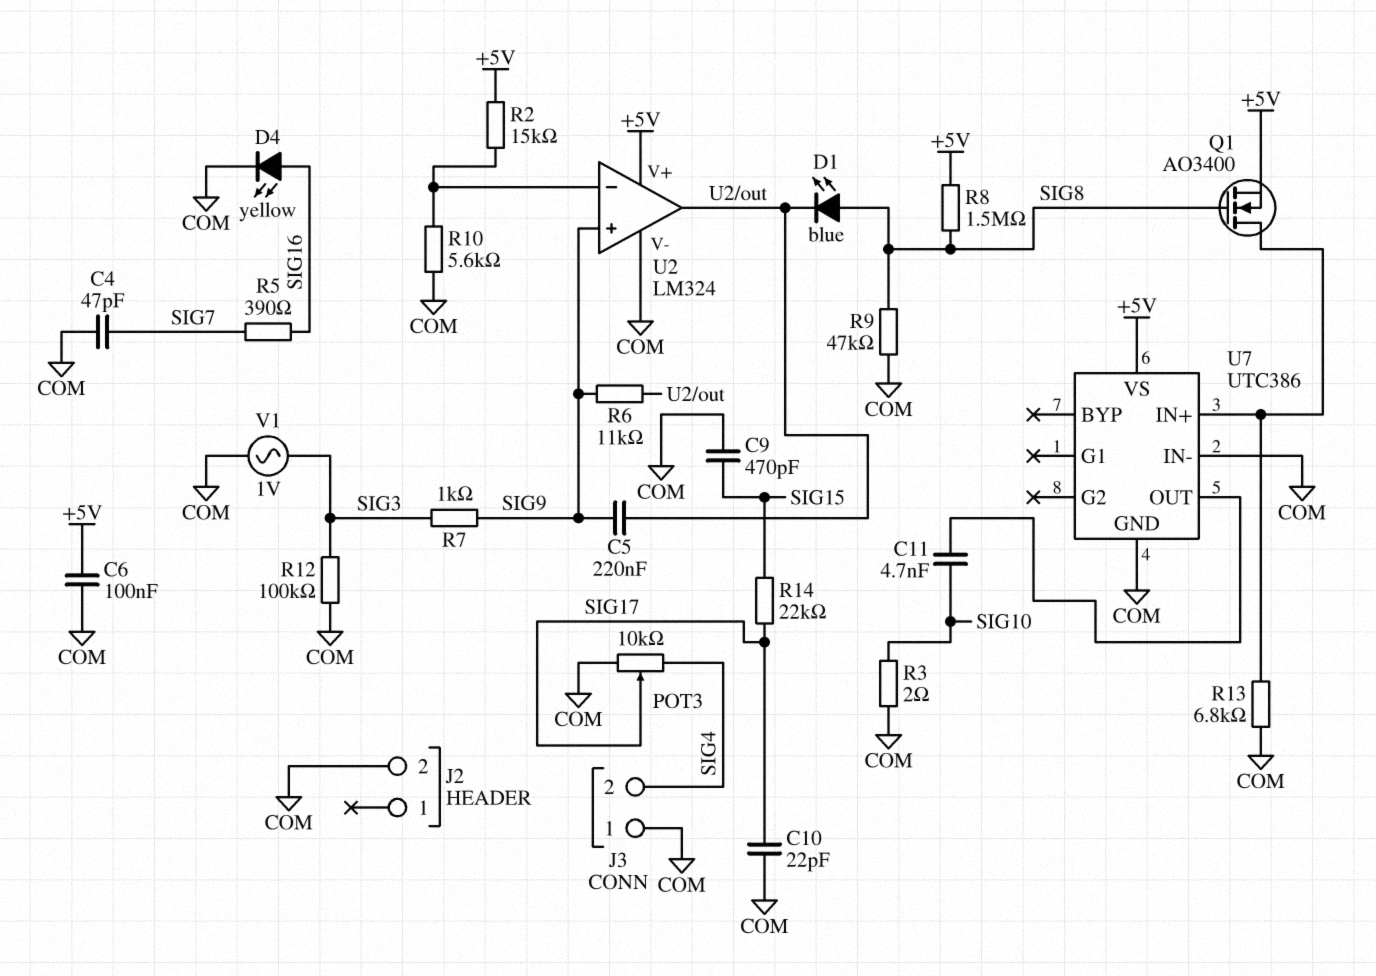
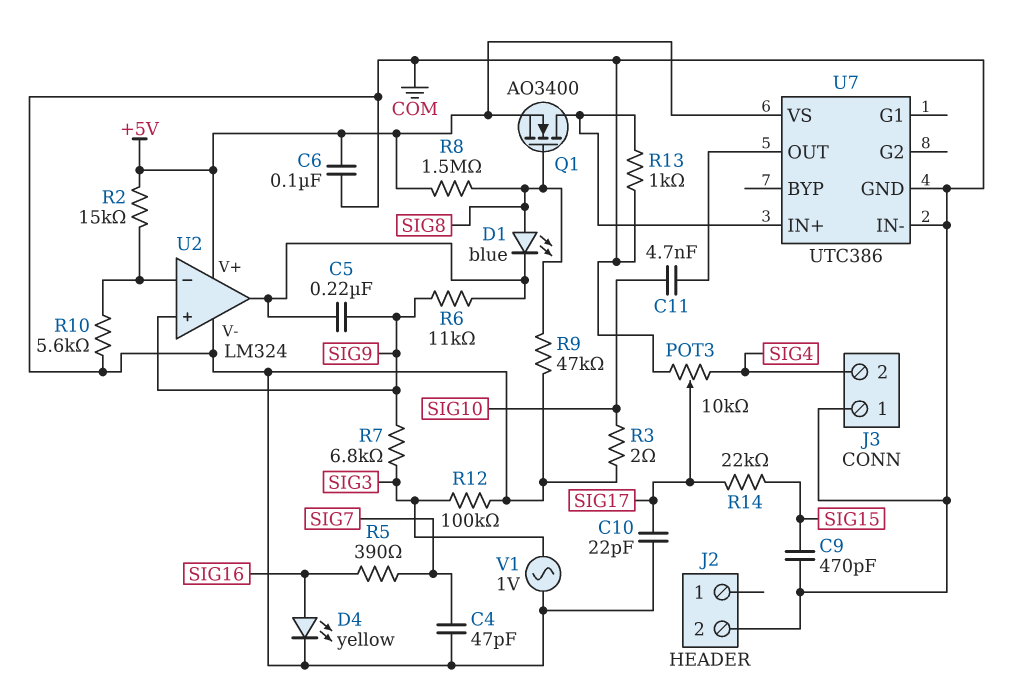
R7: 1k (SIG3, SIG9) -> 6.8k (SIG3, SIG9)
R13: 6.8k (COM, U7/IN+) -> 1k (COM, U7/IN+)

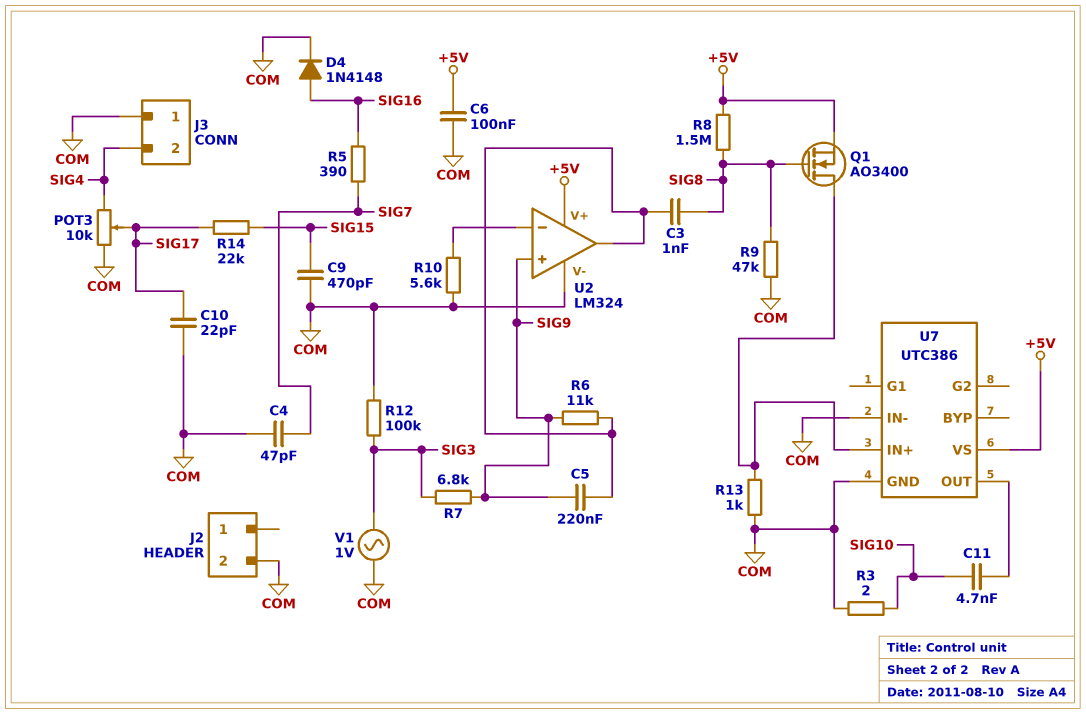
C3: none -> 1nF (SIG8, U2/out)
D1: LED blue (A SIG8, K U2/out) -> none
D4: LED yellow (A SIG16, K COM) -> diode 1N4148 (A SIG16, K COM)
R2: 15k (+5V, U2/in-) -> none

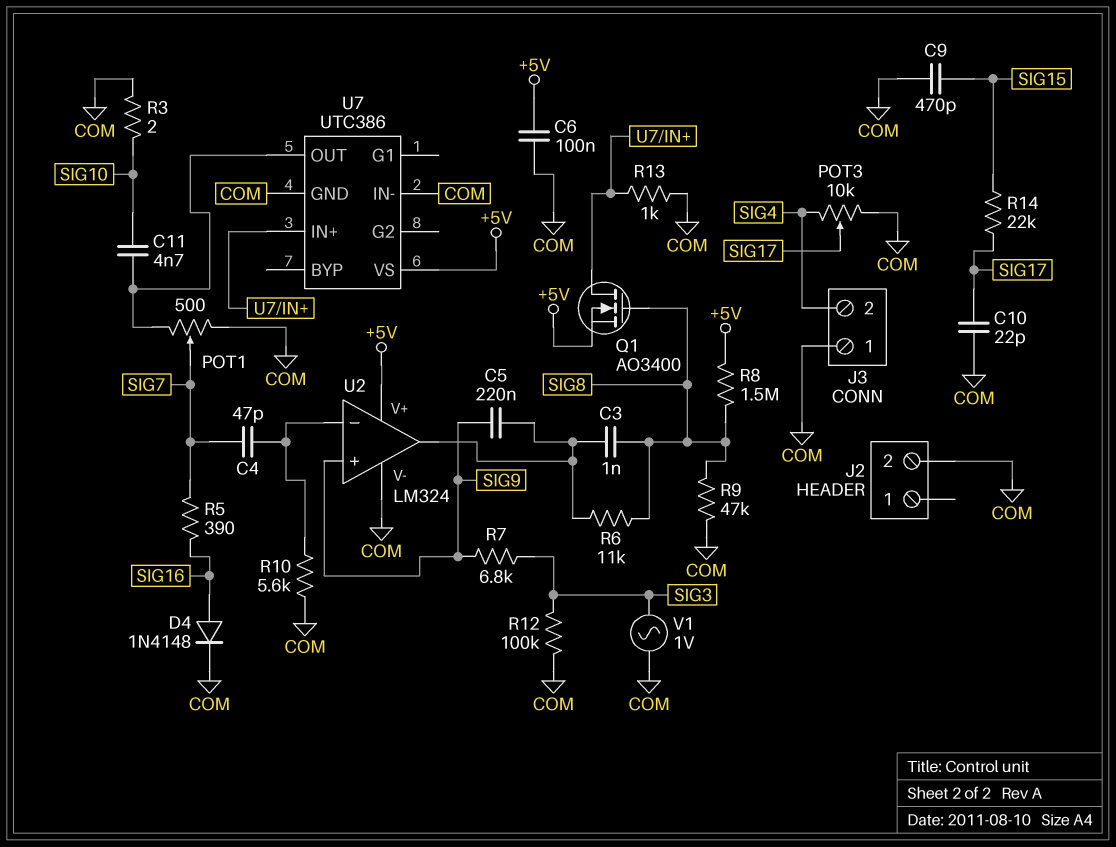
C4: 47pF (COM, SIG7) -> 47pF (SIG7, U2/in-)
POT1: none -> 500 (COM, U7/OUT, wiper SIG7)
R6: 11k (SIG9, U2/out) -> 11k (SIG8, U2/out)

